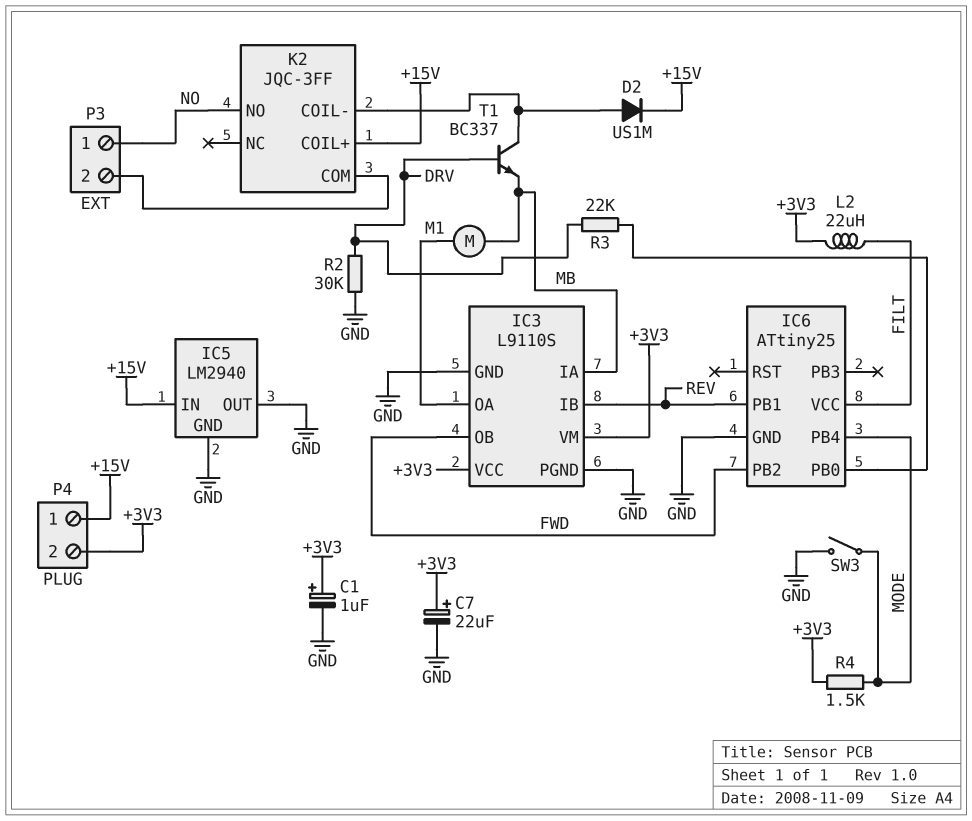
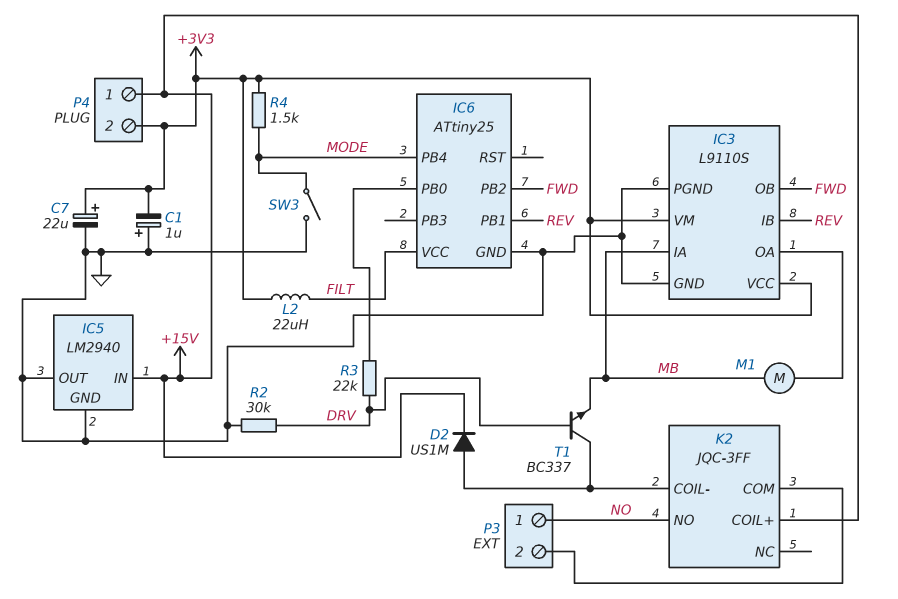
C1: 1uF (plus +3V3, minus GND) -> 1uF (plus GND, minus +3V3)

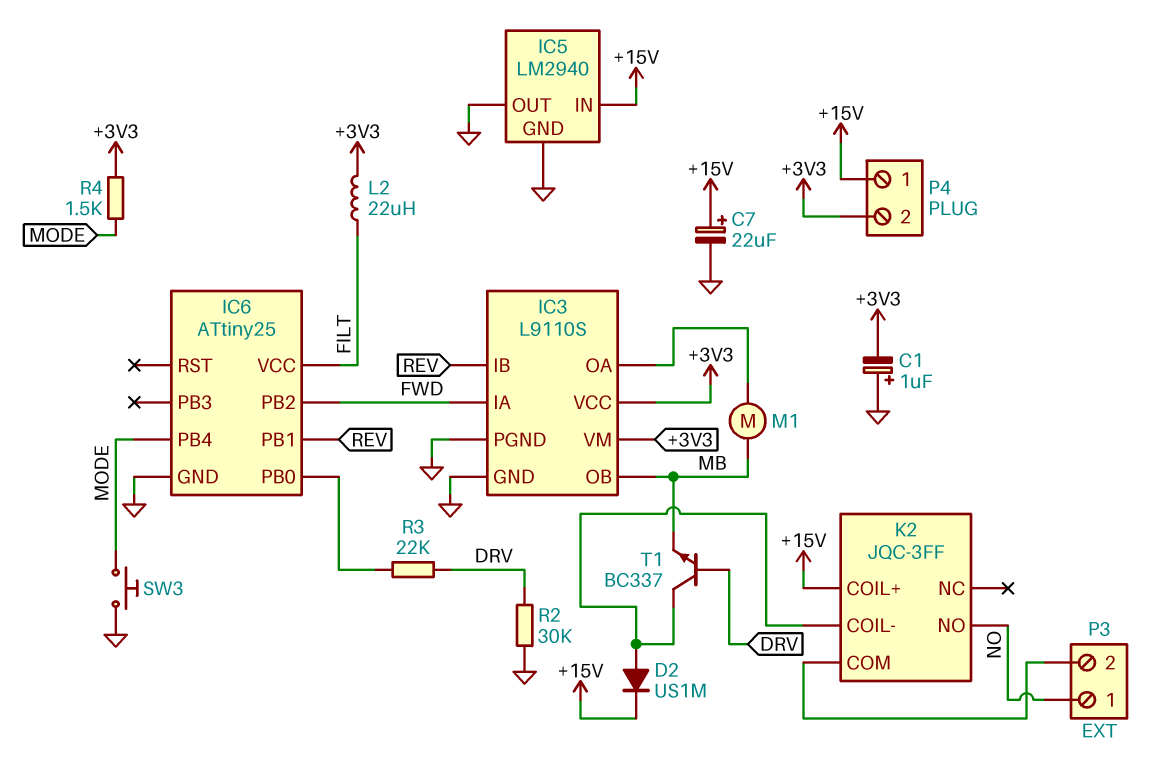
C7: 22uF (plus +3V3, minus GND) -> 22uF (plus +15V, minus GND)
IC3 pin IA: MB -> FWD
IC3 pin OB: FWD -> MB
SW3: switch (GND, MODE) -> button (GND, MODE)

